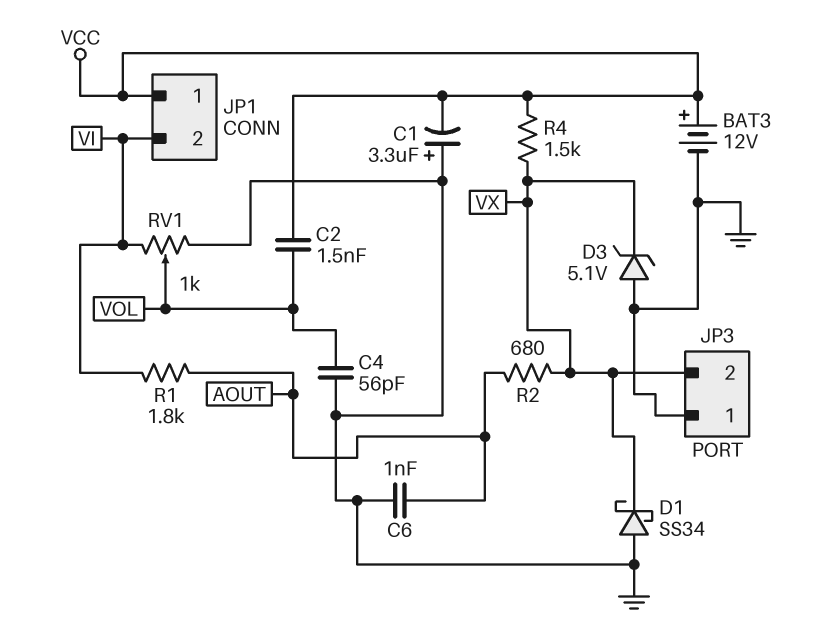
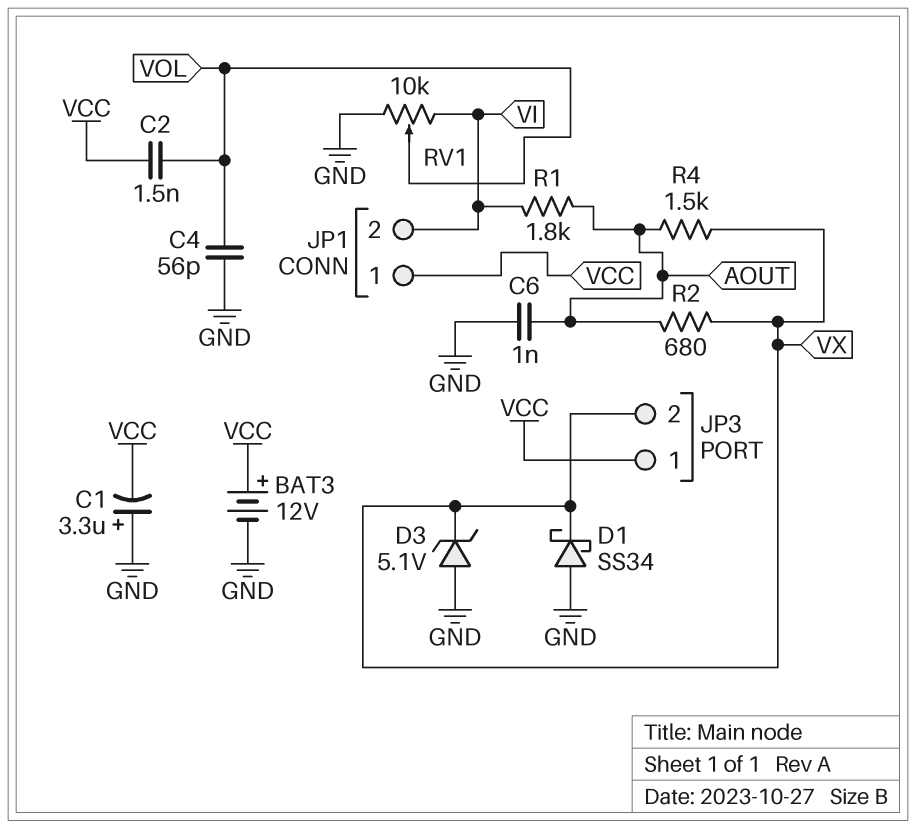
JP3 pin 1: GND -> VCC
R4: 1.5k (VCC, VX) -> 1.5k (AOUT, VX)
RV1: 1k (GND, VI, wiper VOL) -> 10k (GND, VI, wiper VOL)

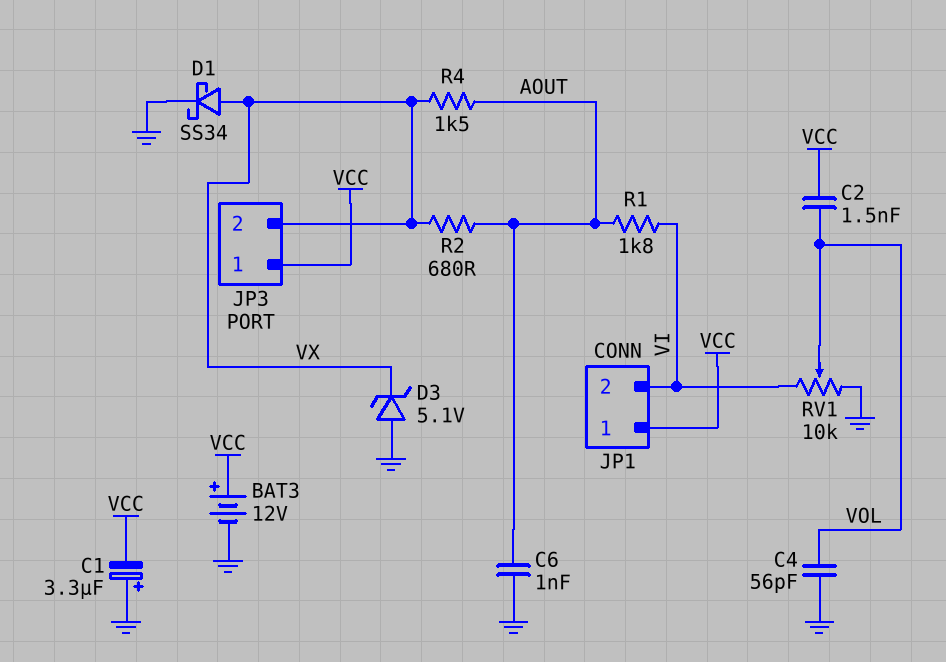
D1: schottky SS34 (A GND, K VX) -> schottky SS34 (A VX, K GND)

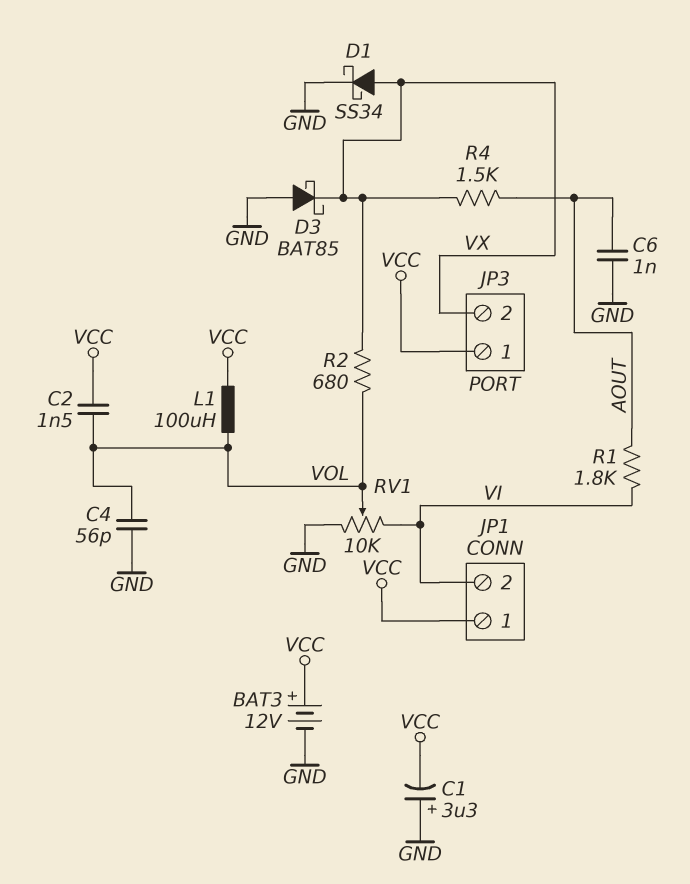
D3: zener 5.1V (A GND, K VX) -> schottky BAT85 (A GND, K VX)
L1: none -> 100uH (VCC, VOL)
R2: 680 (AOUT, VX) -> 680 (VOL, VX)

